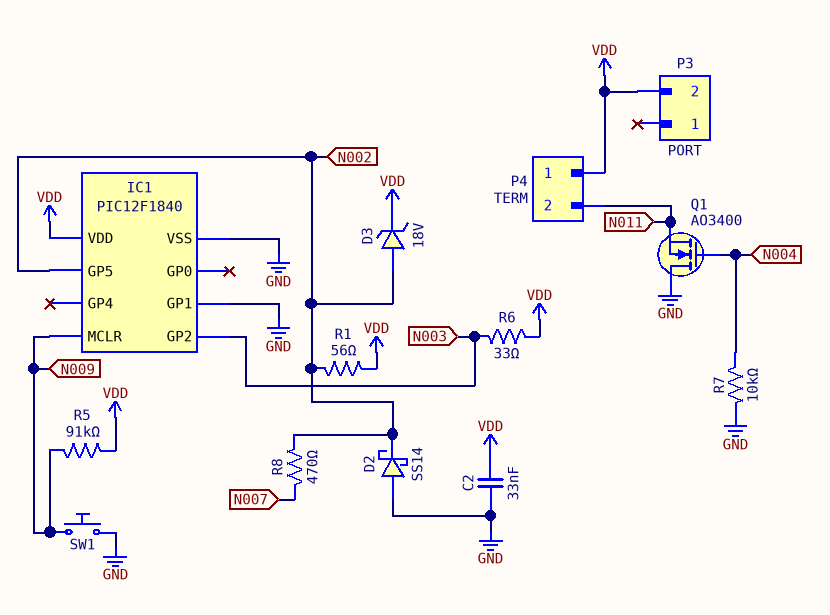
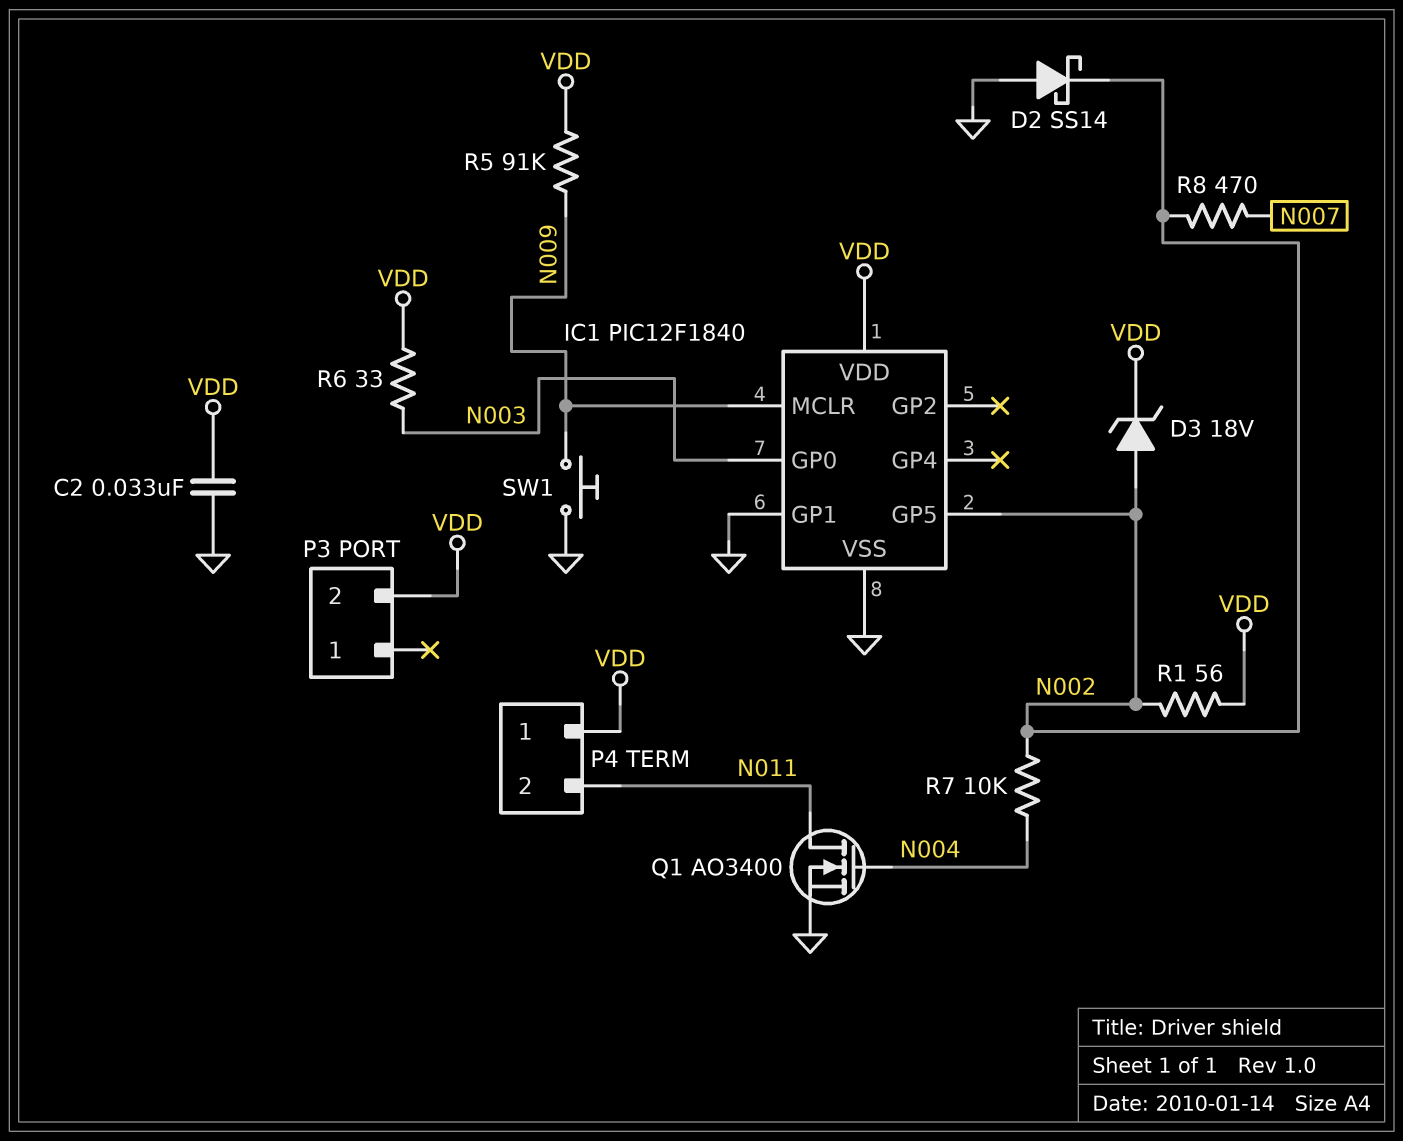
IC1 pin GP0: none -> N003
IC1 pin GP2: N003 -> none
Q1: NMOS AO3400 (G N004, D GND, S N011) -> NMOS AO3400 (G N004, D N011, S GND)
R7: 10k (GND, N004) -> 10k (N002, N004)

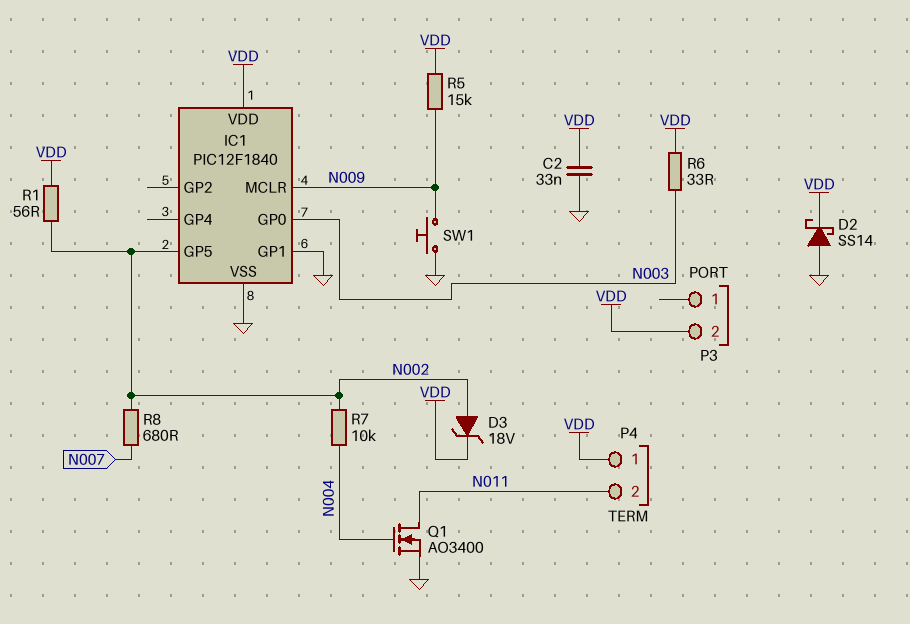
D2: schottky SS14 (A GND, K N002) -> schottky SS14 (A GND, K VDD)
R5: 91k (N009, VDD) -> 15k (N009, VDD)
R8: 470 (N002, N007) -> 680 (N002, N007)

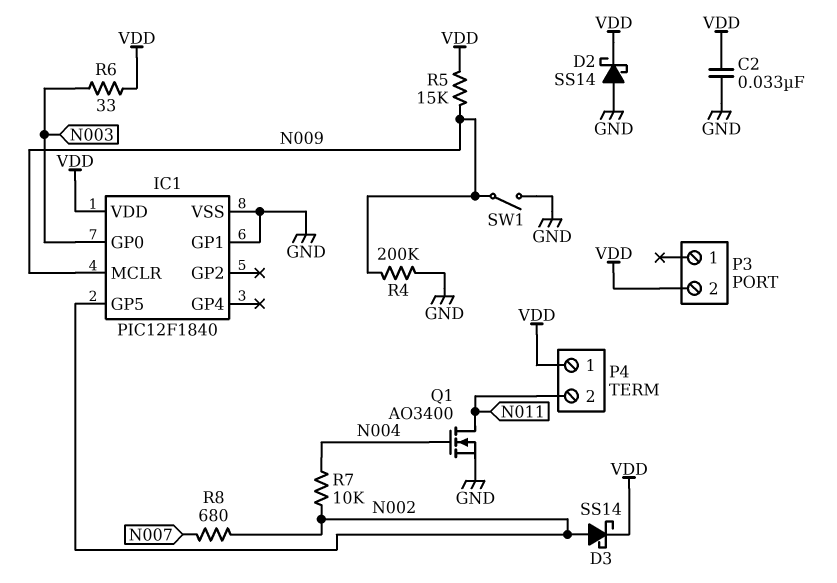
D3: zener 18V (A N002, K VDD) -> schottky SS14 (A N002, K VDD)
R1: 56 (N002, VDD) -> none
R4: none -> 200k (GND, N009)
SW1: button (GND, N009) -> switch (GND, N009)

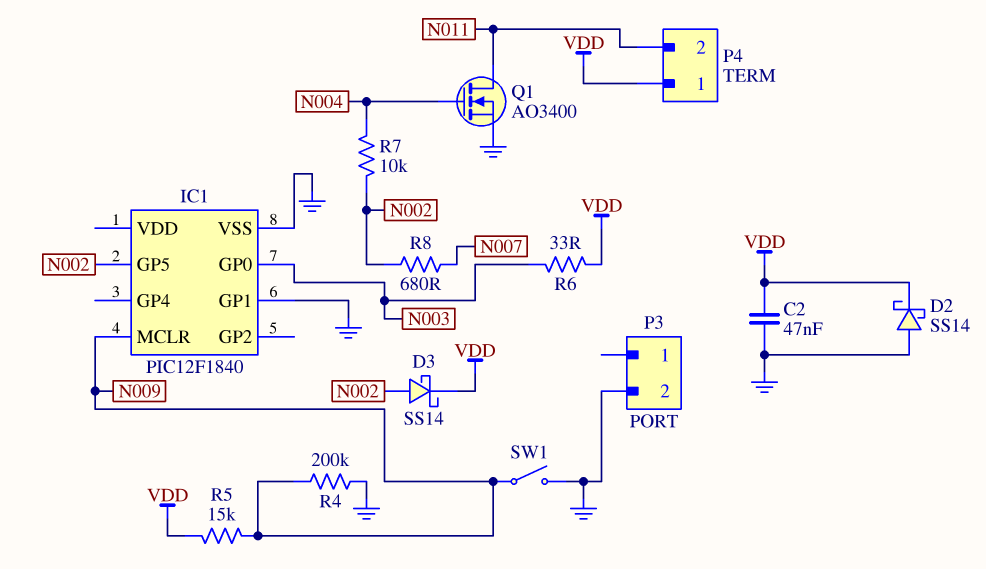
C2: 33nF (GND, VDD) -> 47nF (GND, VDD)
IC1 pin VDD: VDD -> none
P3 pin 2: VDD -> GND

